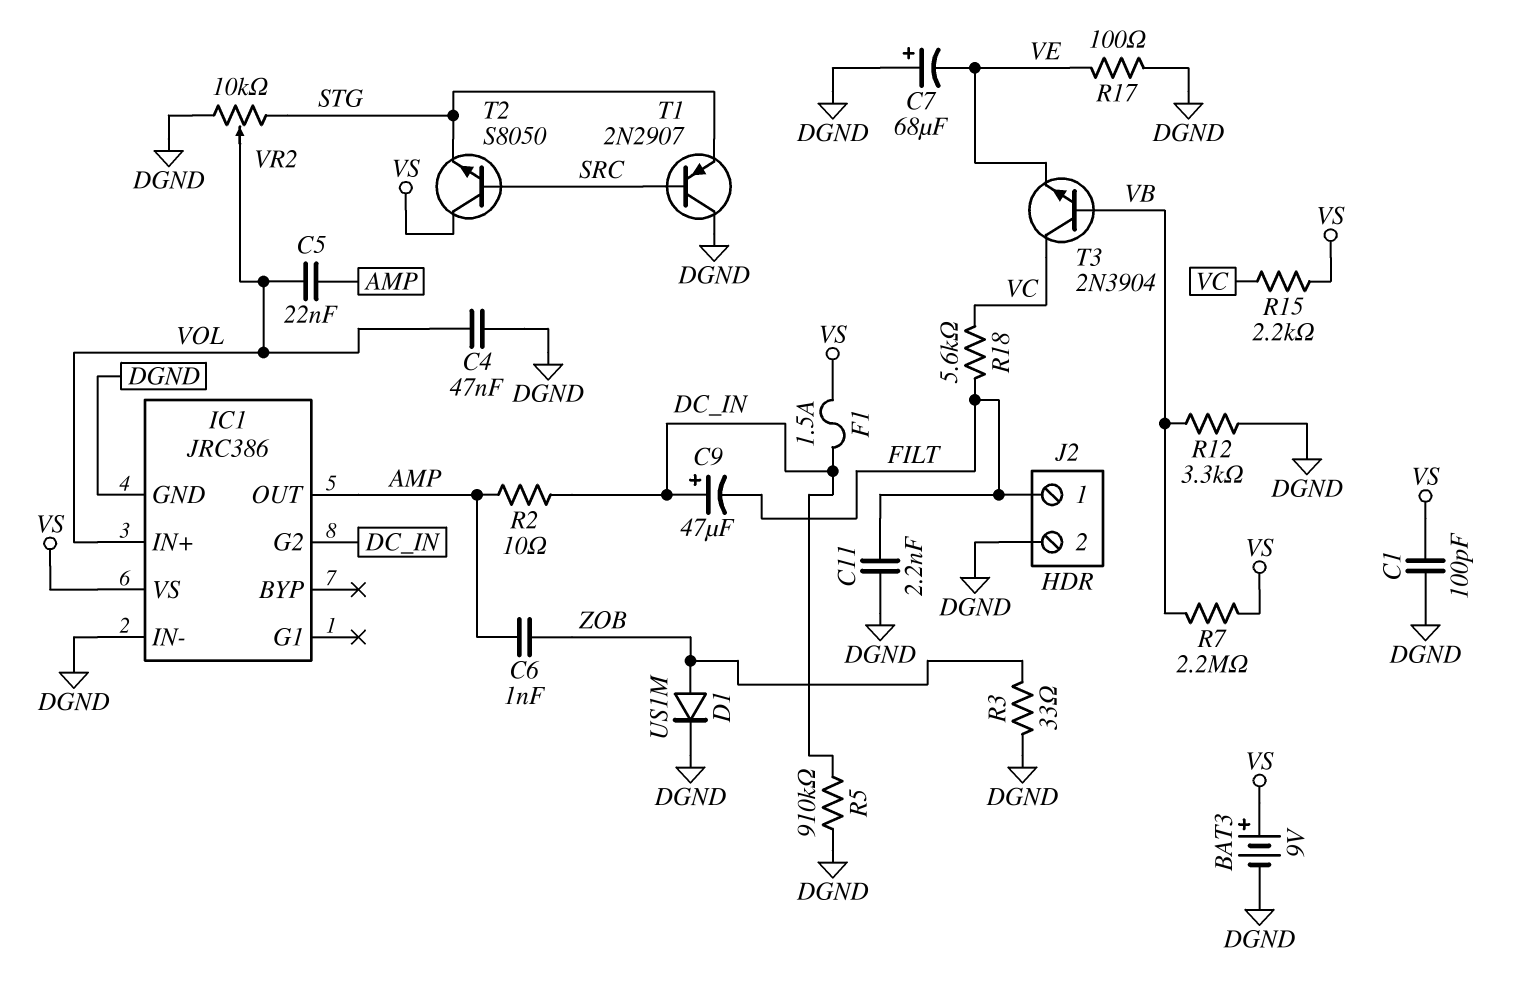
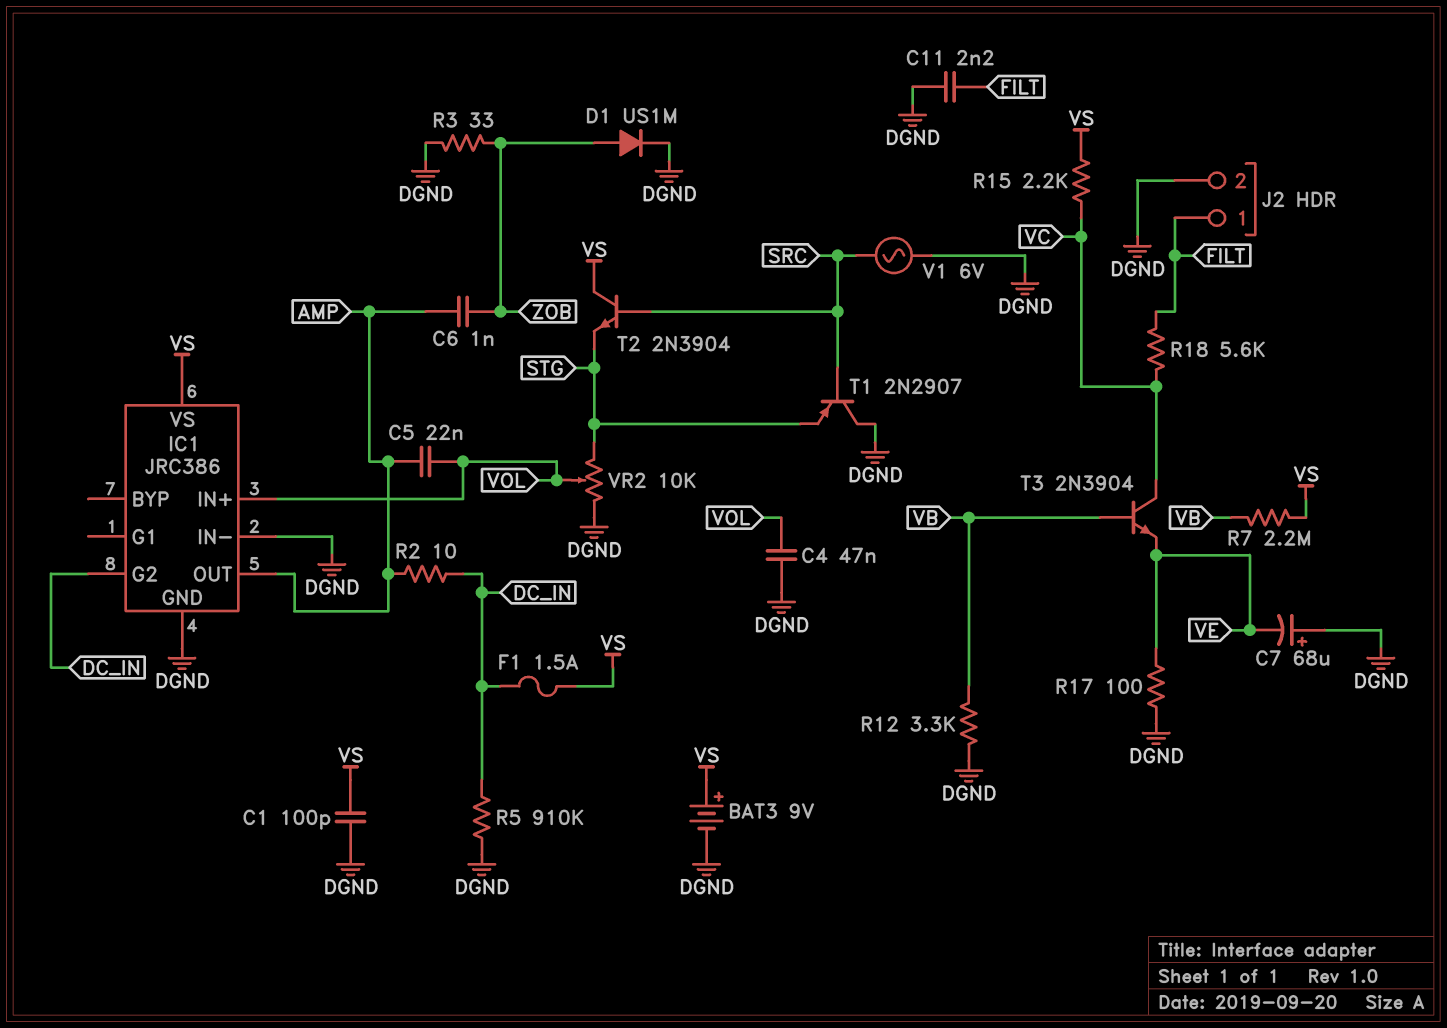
C9: 47uF (plus DC_IN, minus FILT) -> none
T2: NPN S8050 (B SRC, C VS, E STG) -> NPN 2N3904 (B SRC, C VS, E STG)
V1: none -> AC 6V (DGND, SRC)

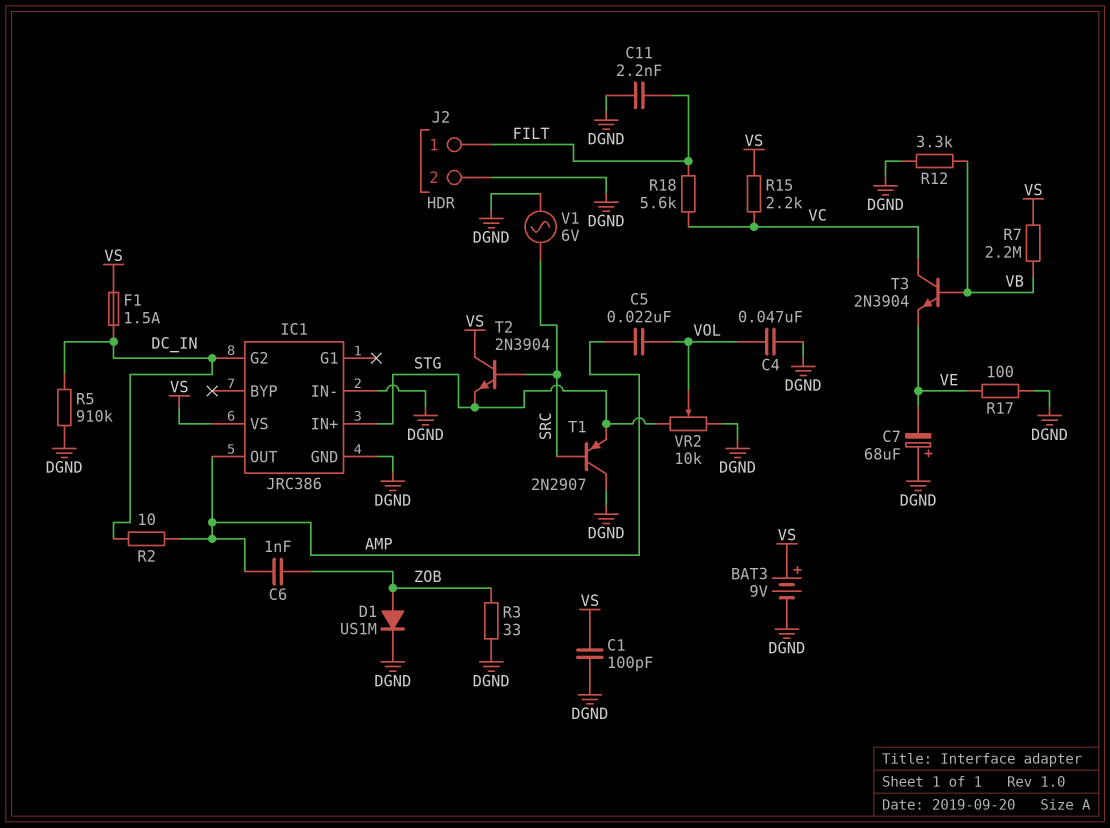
IC1 pin IN+: VOL -> STG

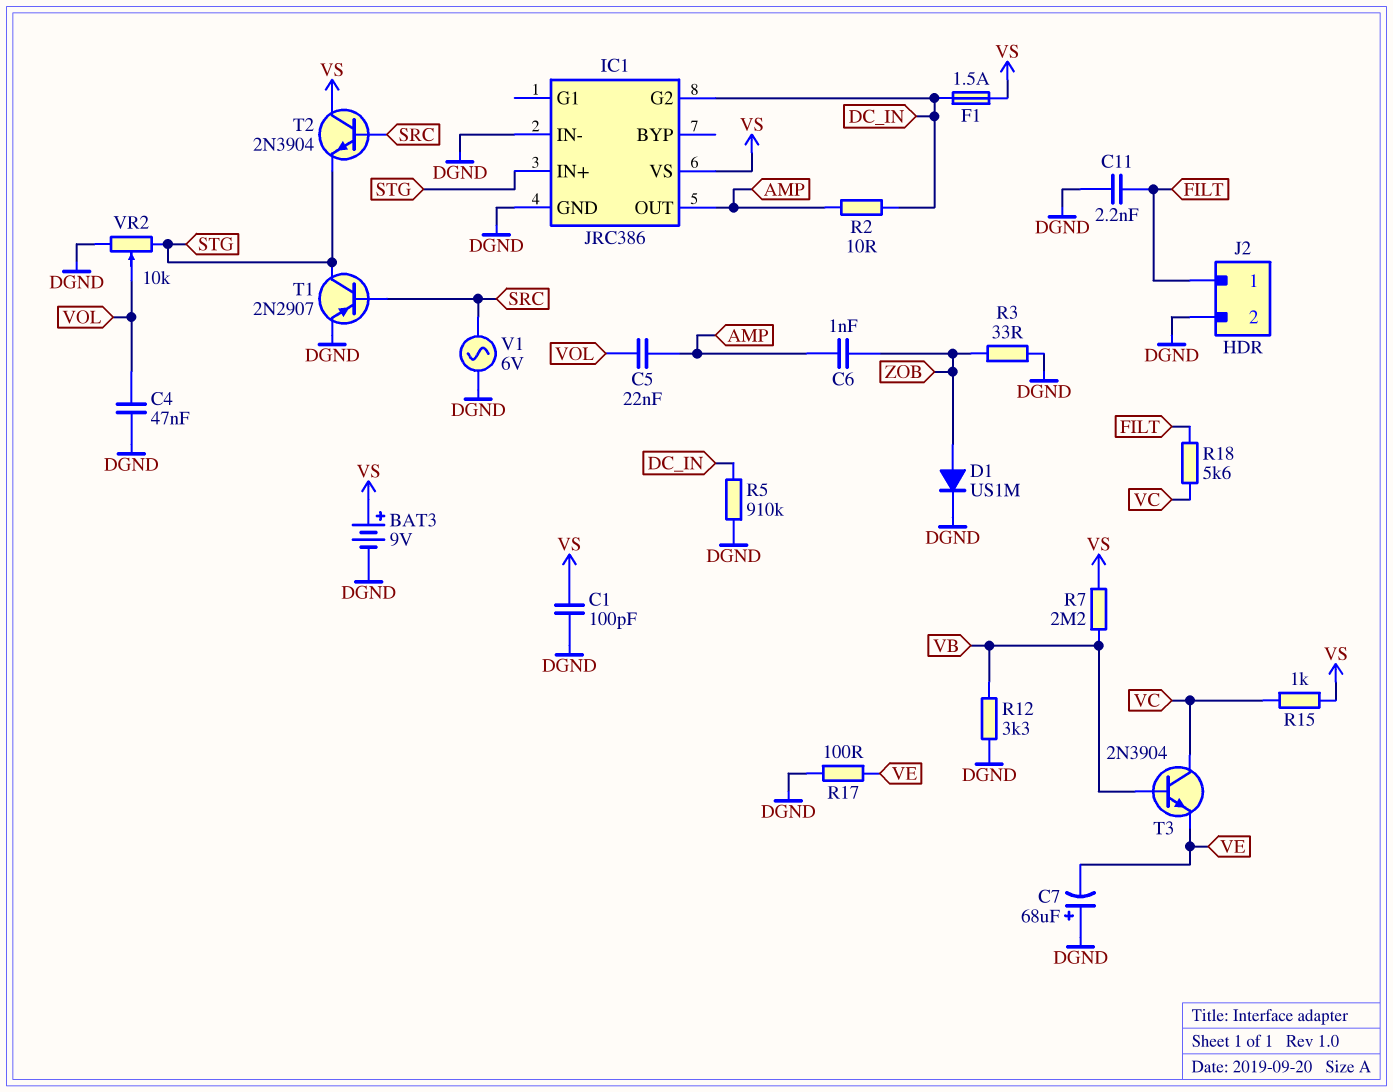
R15: 2.2k (VC, VS) -> 1k (VC, VS)
T1: PNP 2N2907 (B SRC, C DGND, E STG) -> PNP 2N2907 (B SRC, C STG, E DGND)

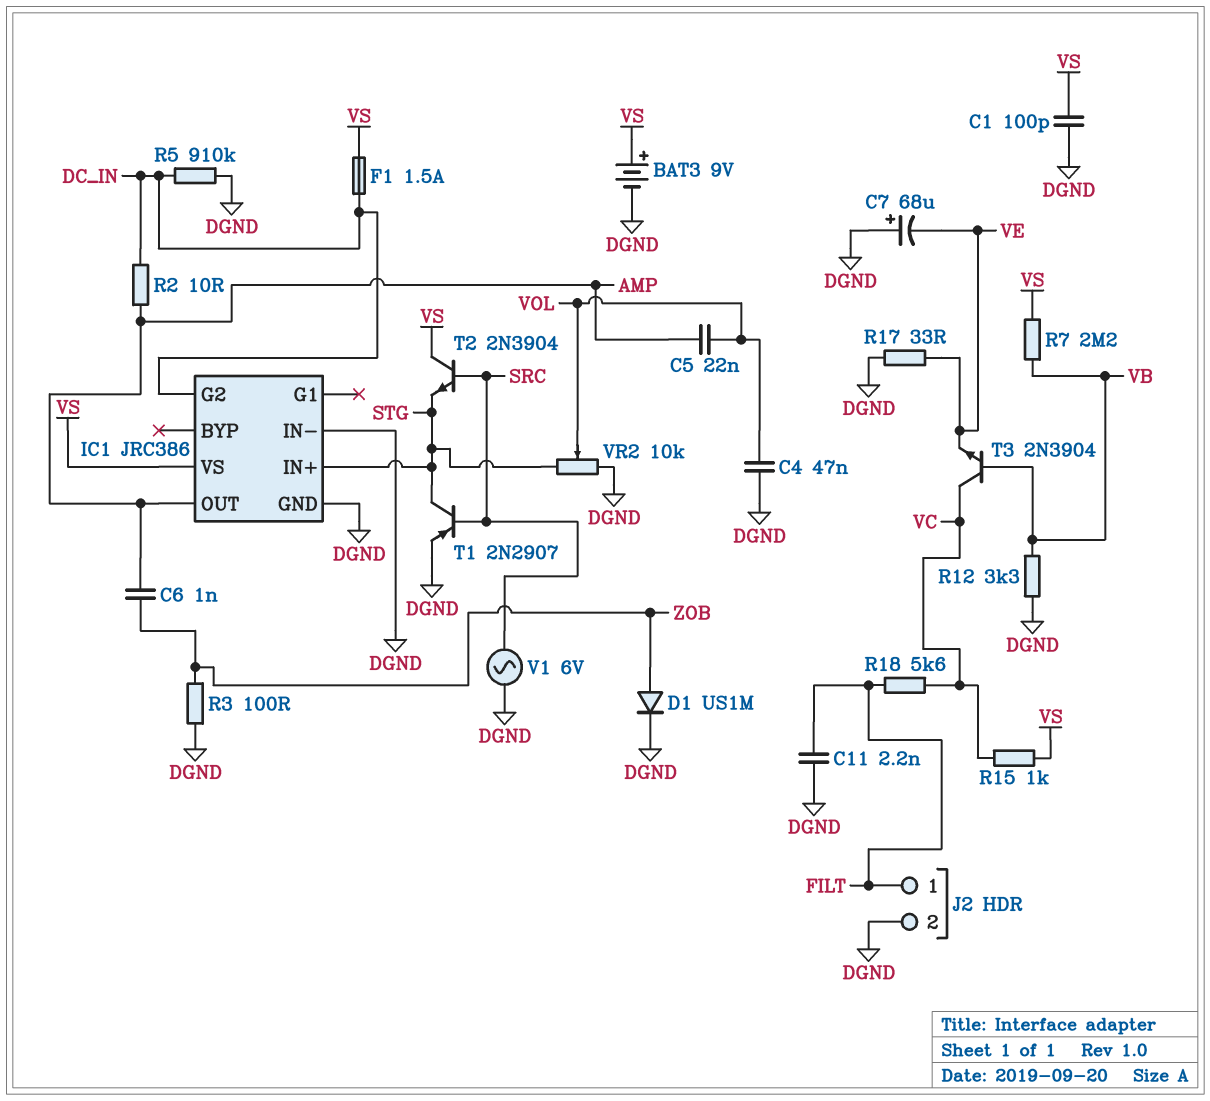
R3: 33 (DGND, ZOB) -> 100 (DGND, ZOB)
R17: 100 (DGND, VE) -> 33 (DGND, VE)

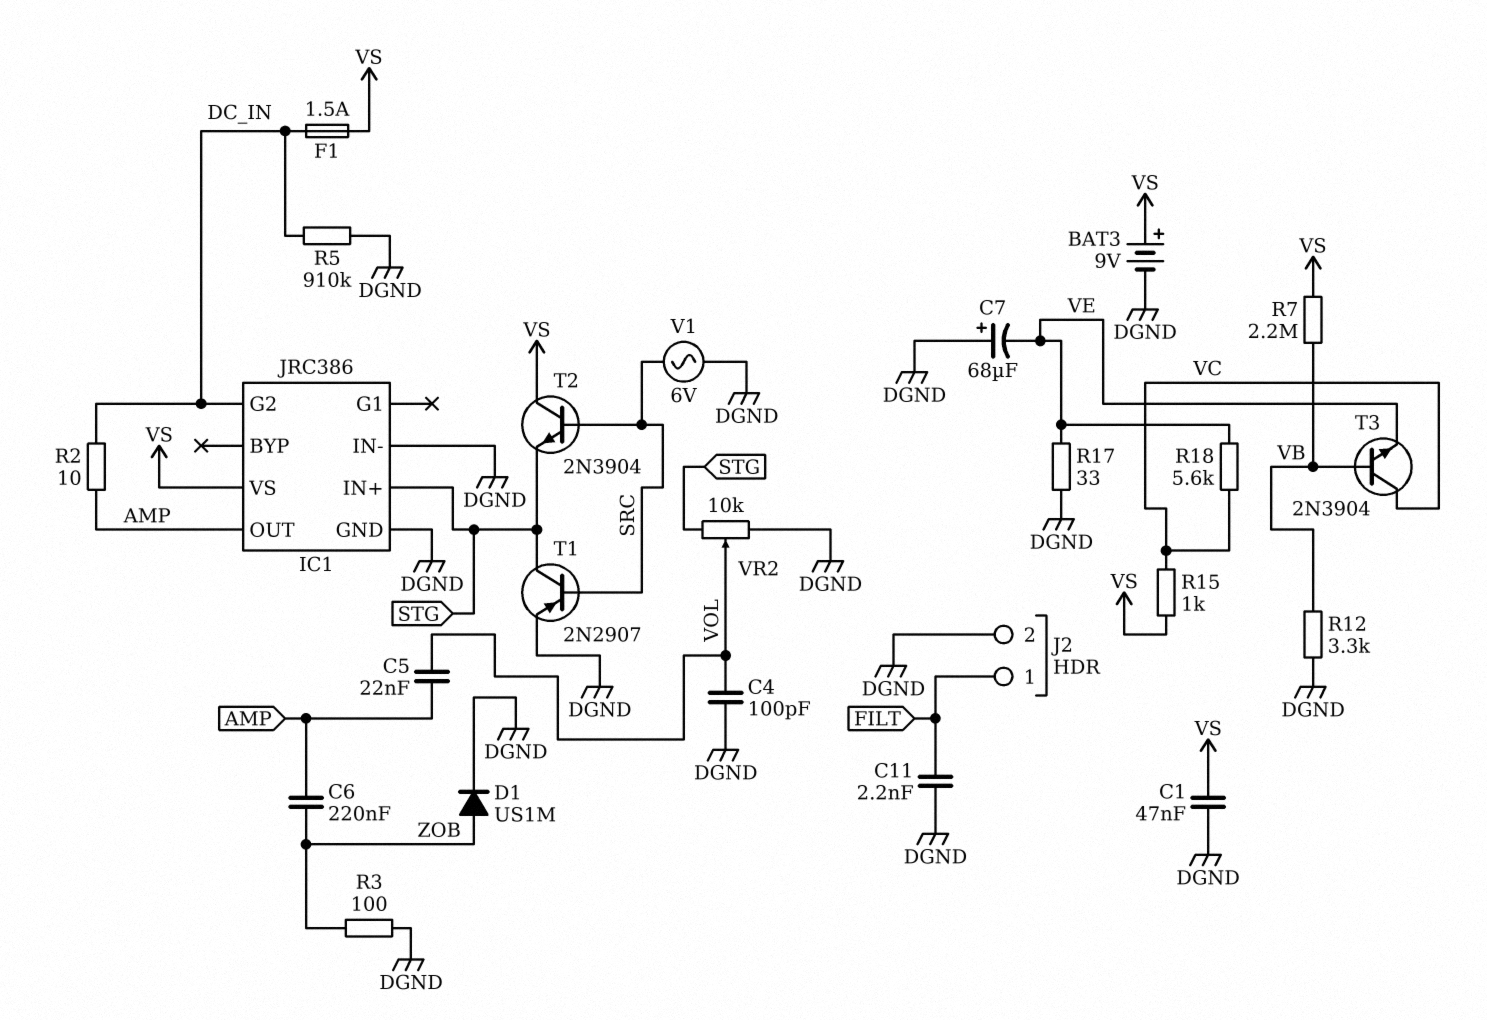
C1: 100pF (DGND, VS) -> 47nF (DGND, VS)
C4: 47nF (DGND, VOL) -> 100pF (DGND, VOL)
C6: 1nF (AMP, ZOB) -> 220nF (AMP, ZOB)
R18: 5.6k (FILT, VC) -> 5.6k (VC, VE)

